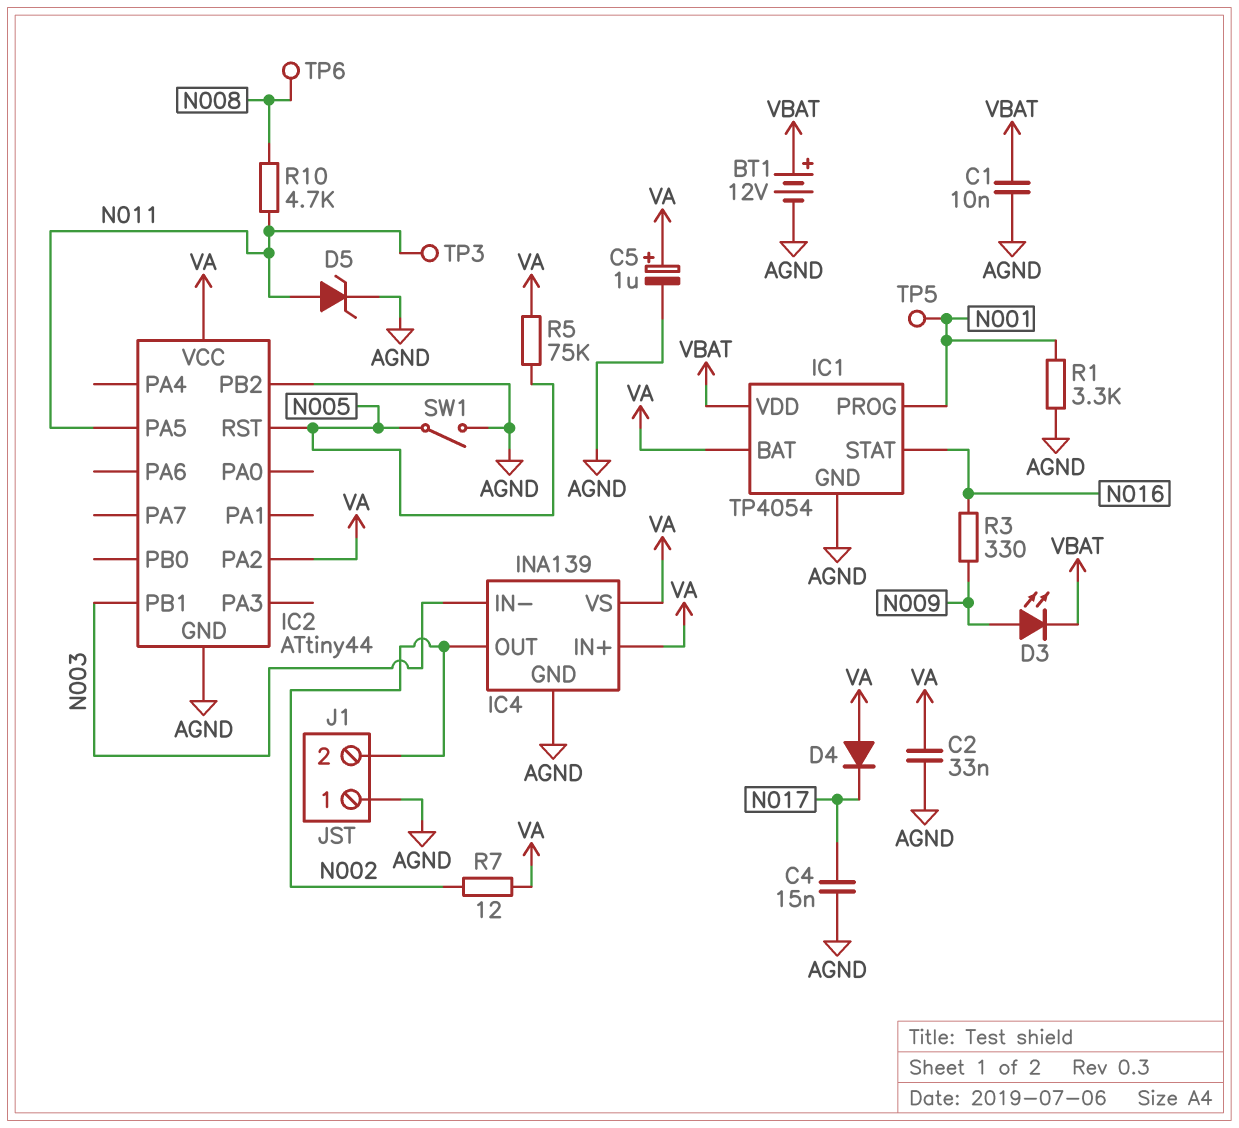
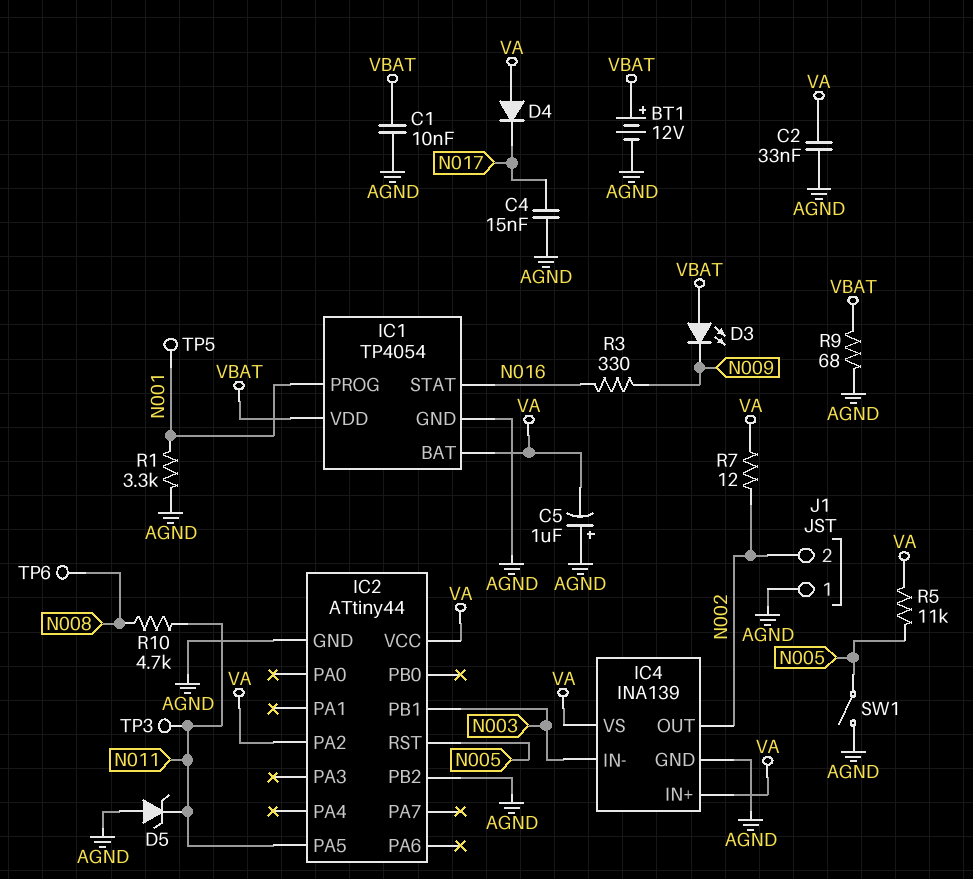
C5: 1uF (plus VA, minus AGND) -> 1uF (plus AGND, minus VA)
D3: LED (A N009, K VBAT) -> LED (A VBAT, K N009)
D5: zener (A N011, K AGND) -> zener (A AGND, K N011)
R5: 75k (N005, VA) -> 11k (N005, VA)
R9: none -> 68 (AGND, VBAT)

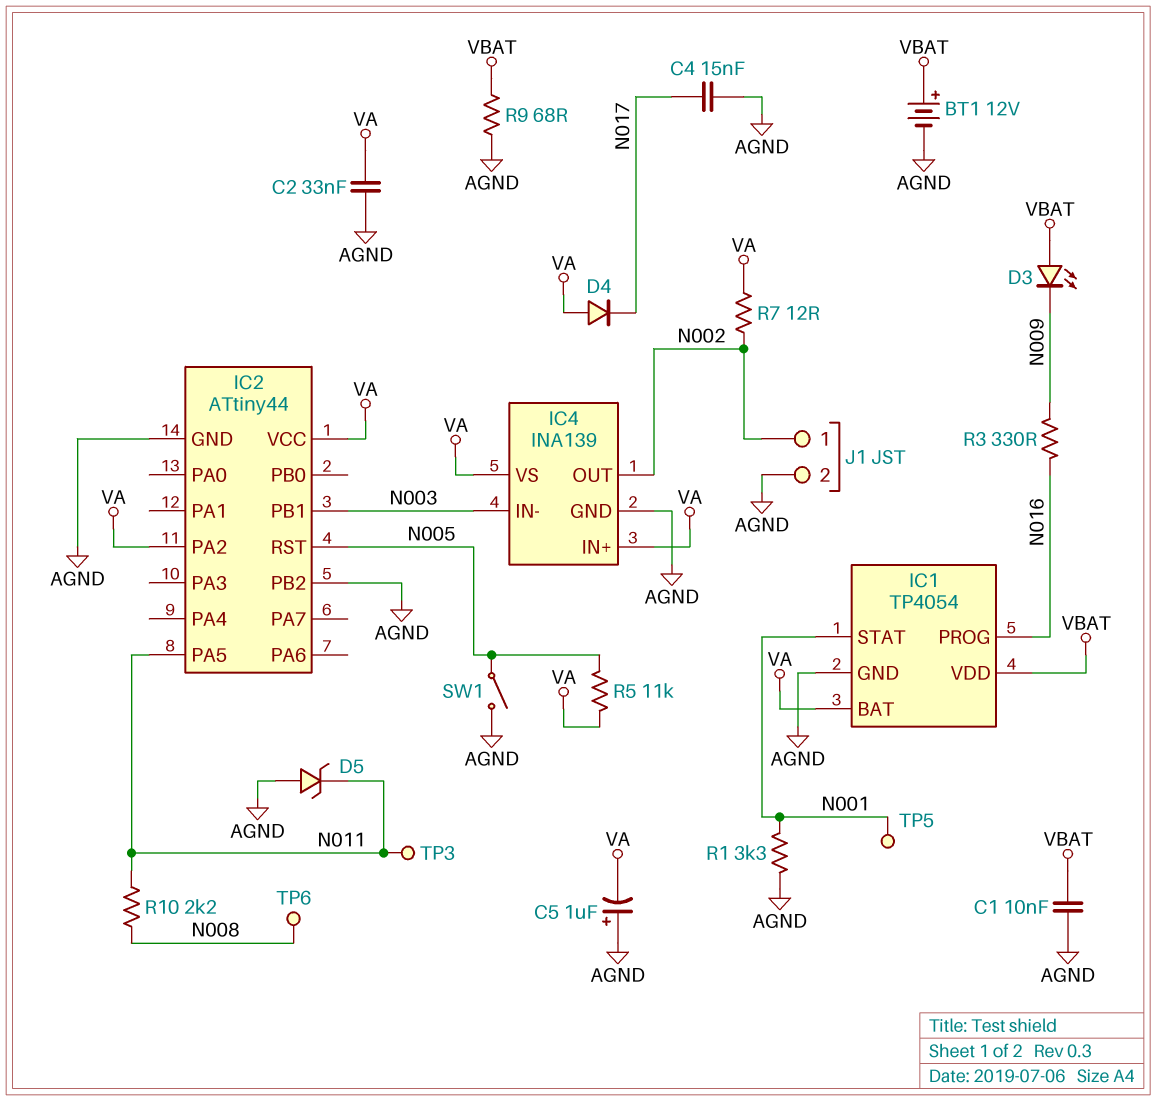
IC1 pin PROG: N001 -> N016
IC1 pin STAT: N016 -> N001
J1 pin 1: AGND -> N002
J1 pin 2: N002 -> AGND
R10: 4.7k (N008, N011) -> 2.2k (N008, N011)

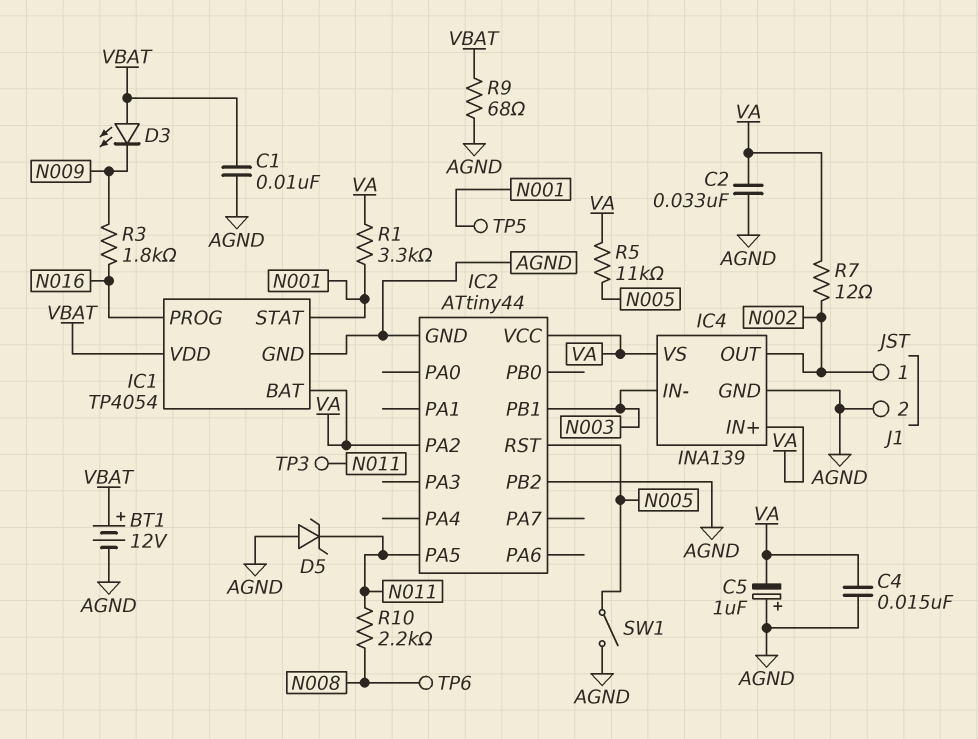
C4: 15nF (AGND, N017) -> 15nF (AGND, VA)
D4: diode (A VA, K N017) -> none
R1: 3.3k (AGND, N001) -> 3.3k (N001, VA)
R3: 330 (N009, N016) -> 1.8k (N009, N016)

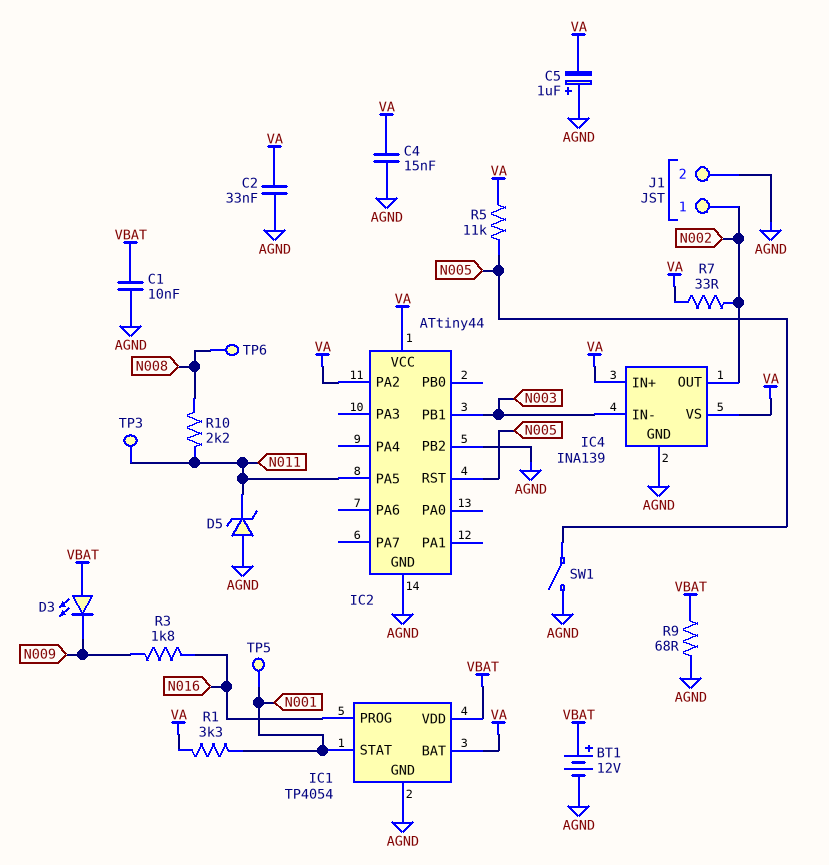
R7: 12 (N002, VA) -> 33 (N002, VA)

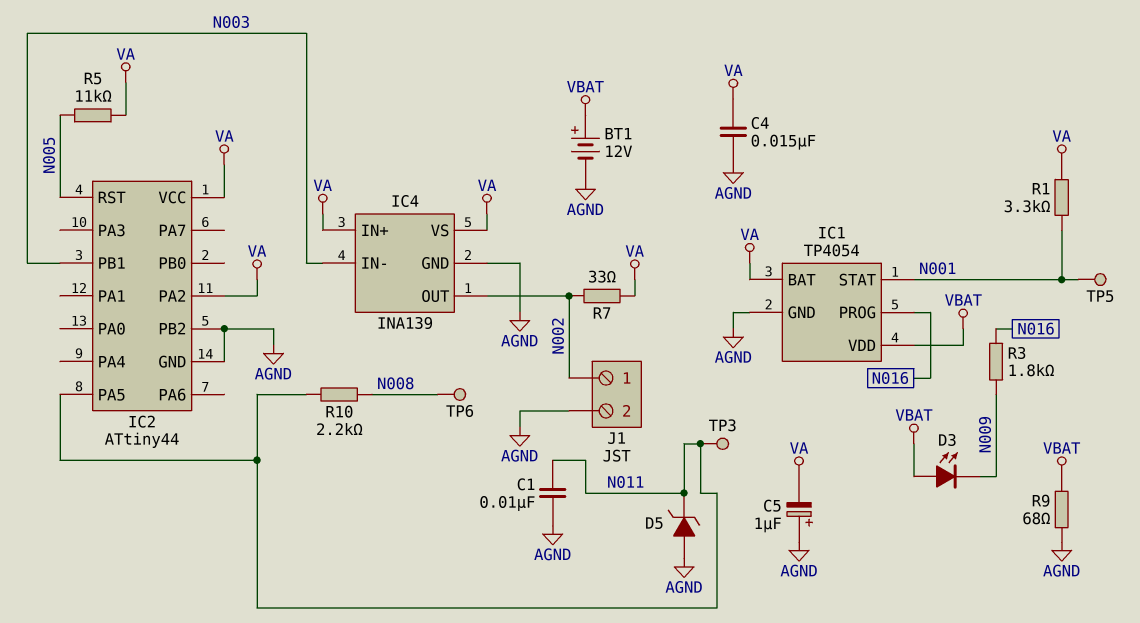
C1: 10nF (AGND, VBAT) -> 10nF (AGND, N011)
C2: 33nF (AGND, VA) -> none
SW1: switch (AGND, N005) -> none

